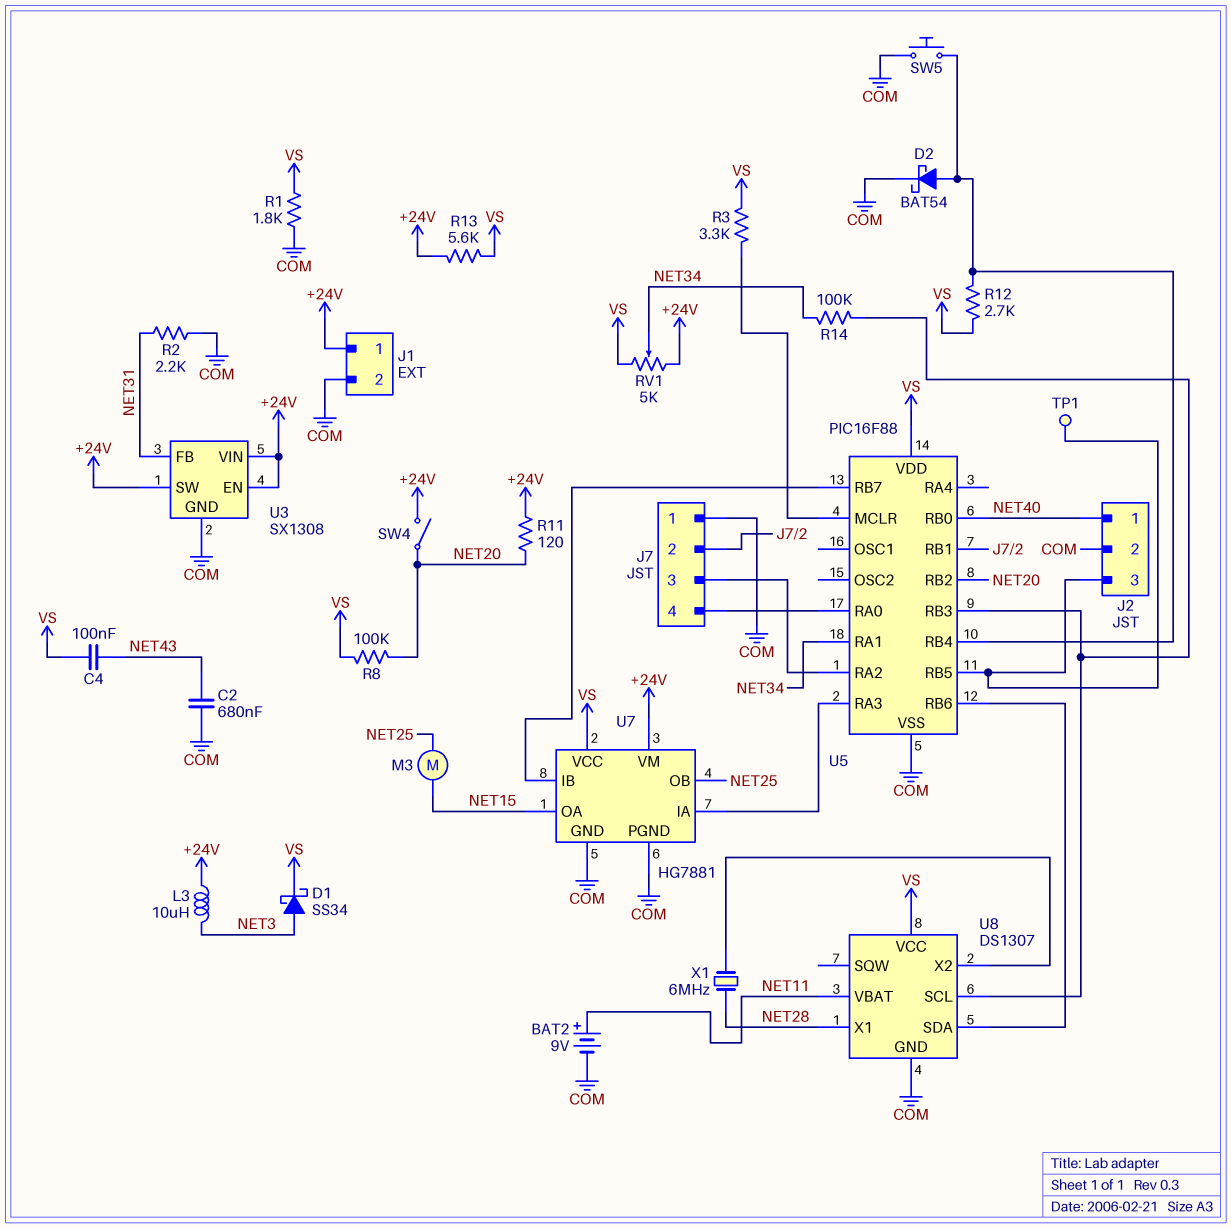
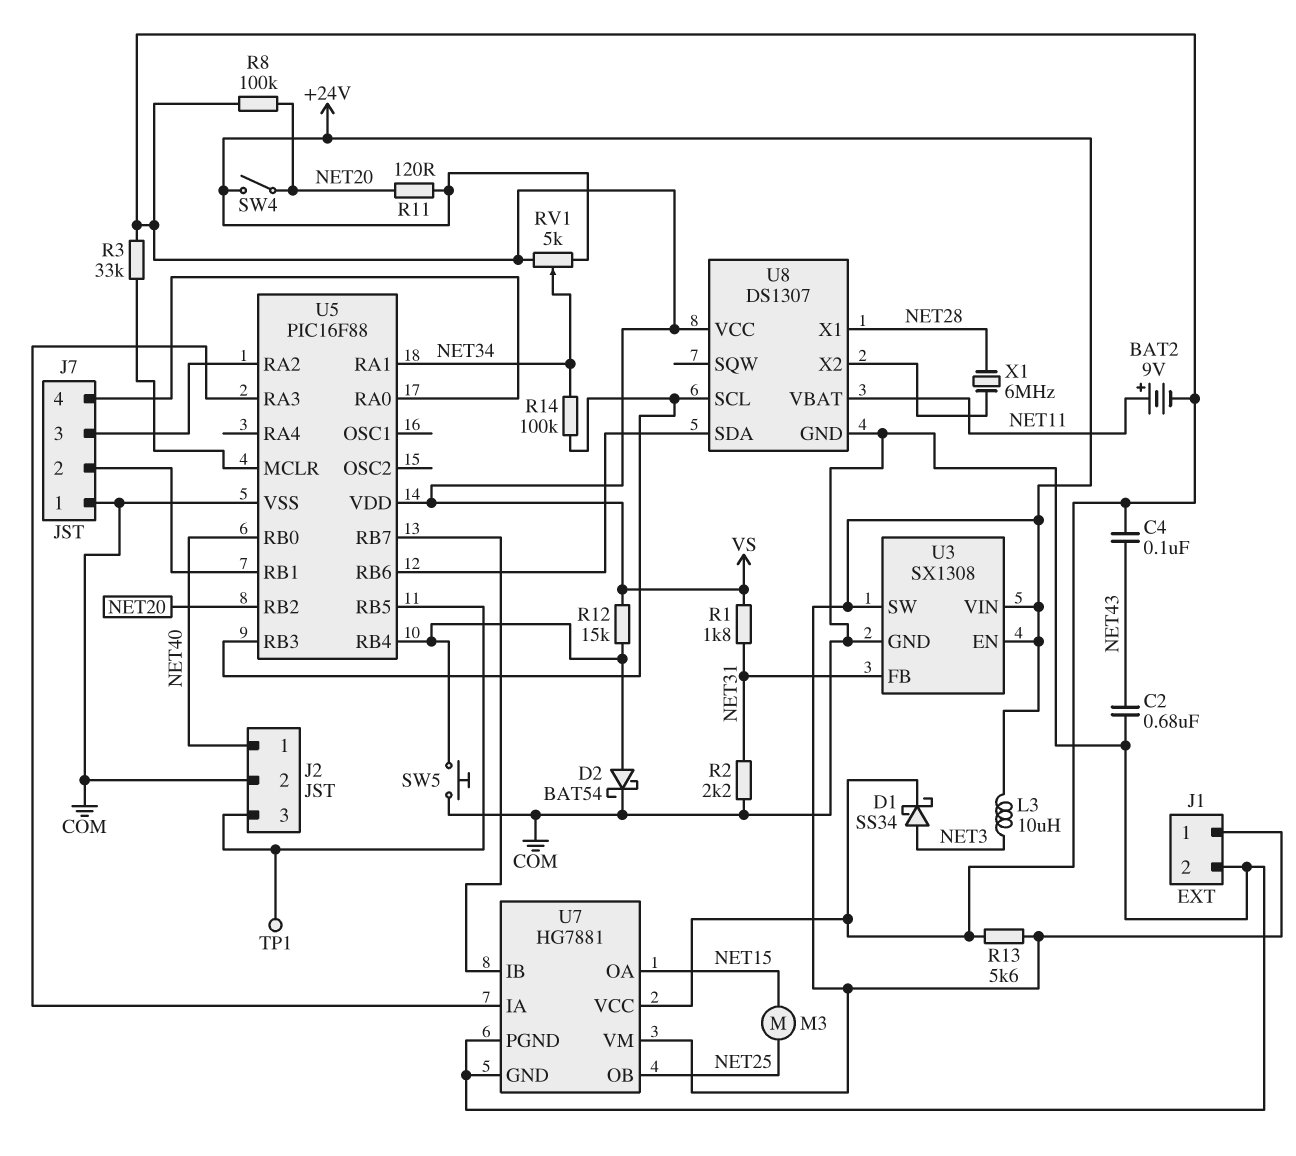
BAT2: 9V (plus NET11, minus COM) -> 9V (plus NET11, minus VS)
R1: 1.8k (COM, VS) -> 1.8k (NET31, VS)
R3: 3.3k (U5/MCLR, VS) -> 33k (U5/MCLR, VS)
R12: 2.7k (U5/RB4, VS) -> 15k (U5/RB4, VS)

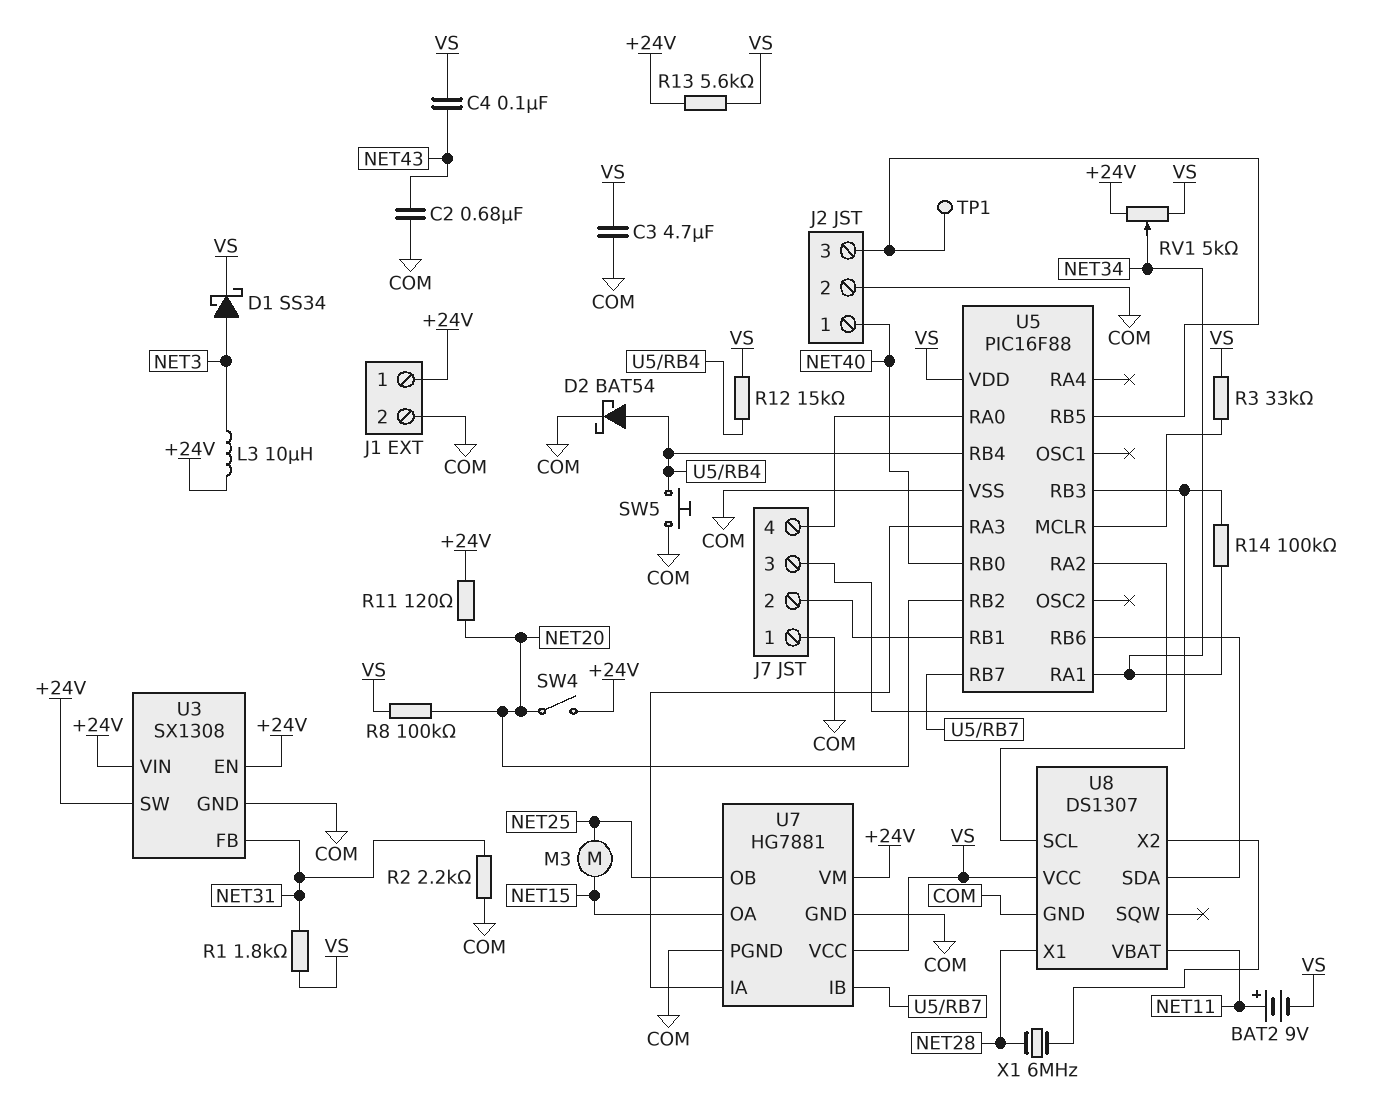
C3: none -> 4.7uF (COM, VS)

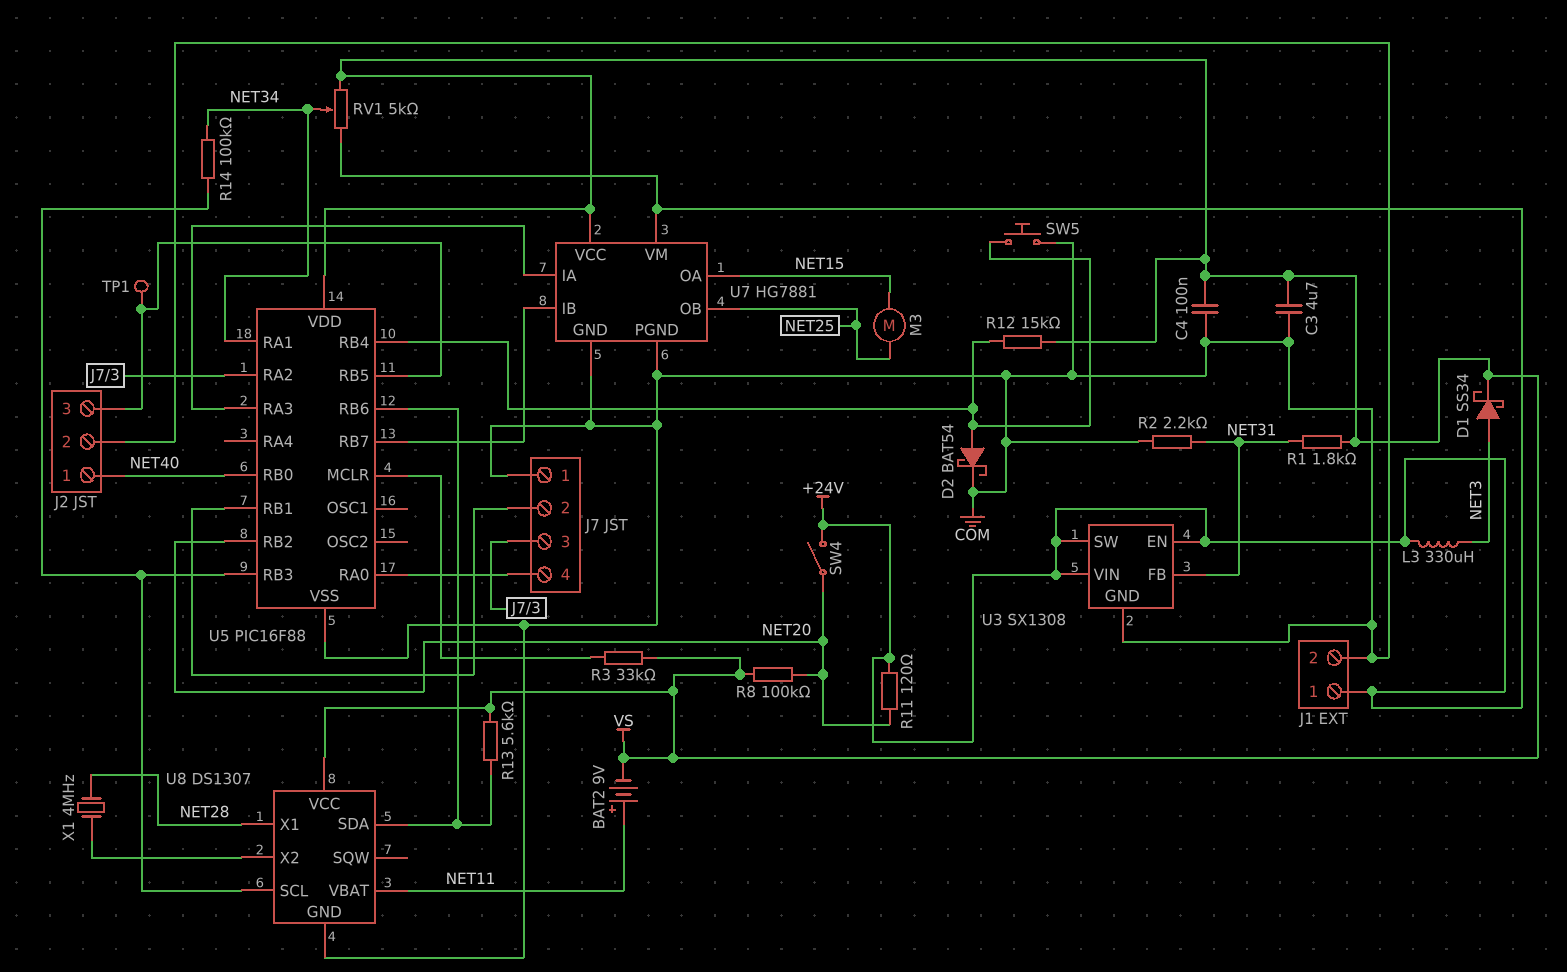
C2: 680nF (COM, NET43) -> none
C4: 100nF (NET43, VS) -> 100nF (COM, VS)
L3: 10uH (+24V, NET3) -> 330uH (+24V, NET3)
R13: 5.6k (+24V, VS) -> 5.6k (U5/RB6, VS)
X1: 6MHz (NET28, U8/X2) -> 4MHz (NET28, U8/X2)

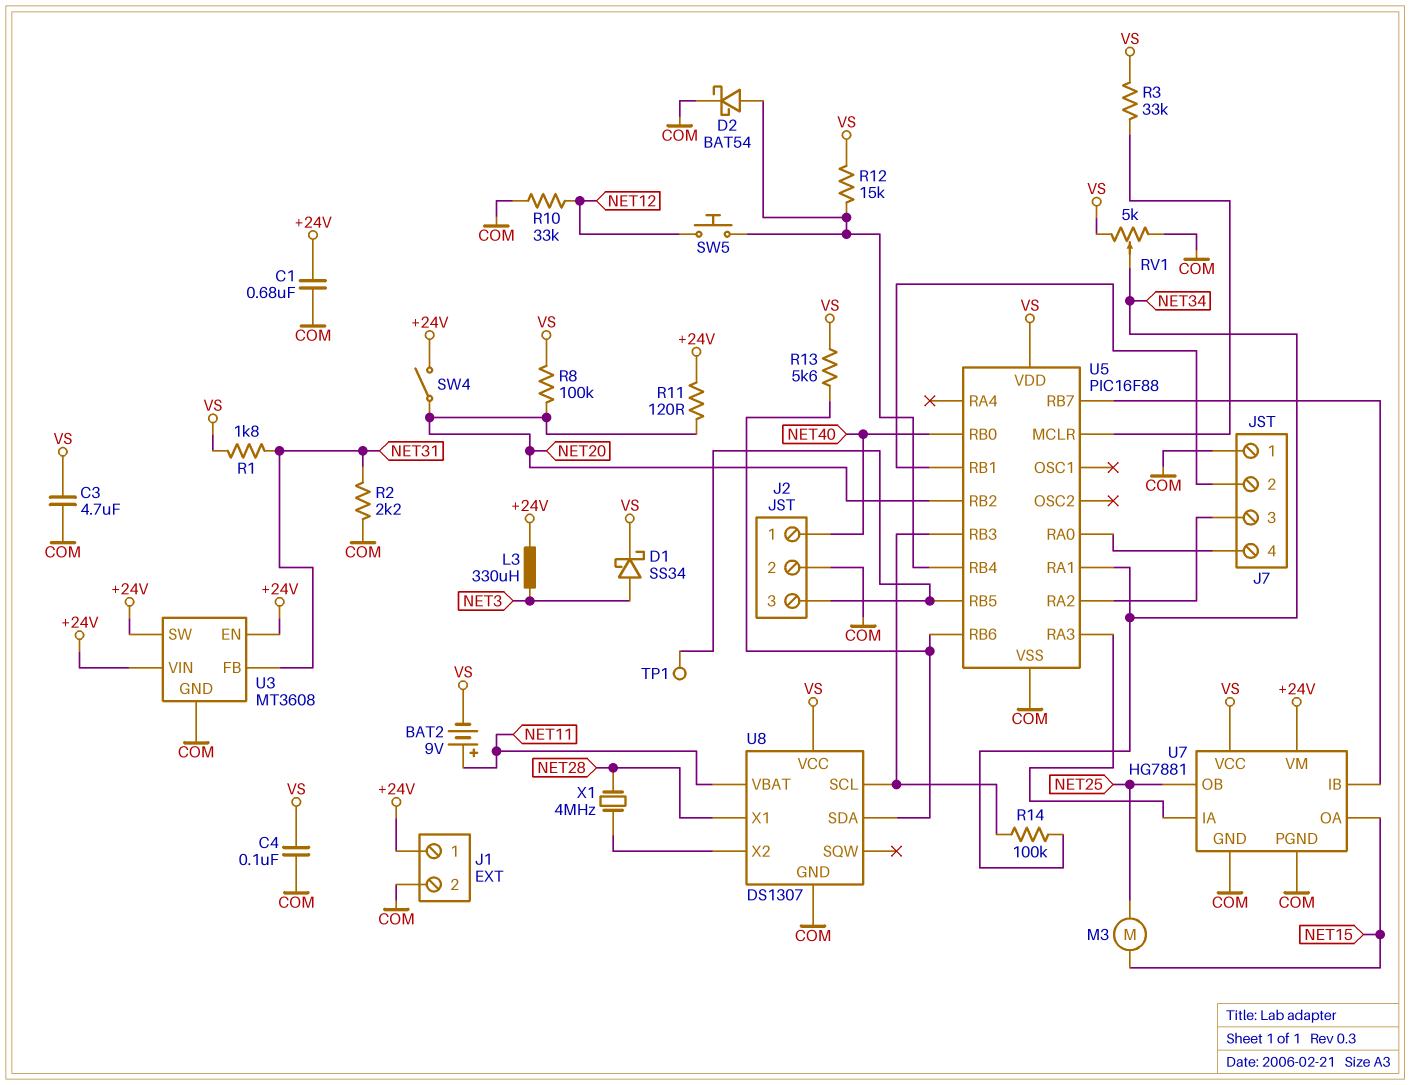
C1: none -> 680nF (+24V, COM)
R10: none -> 33k (COM, NET12)
RV1: 5k (+24V, VS, wiper NET34) -> 5k (COM, VS, wiper NET34)
SW5: button (COM, U5/RB4) -> button (NET12, U5/RB4)
U3: SX1308 -> MT3608

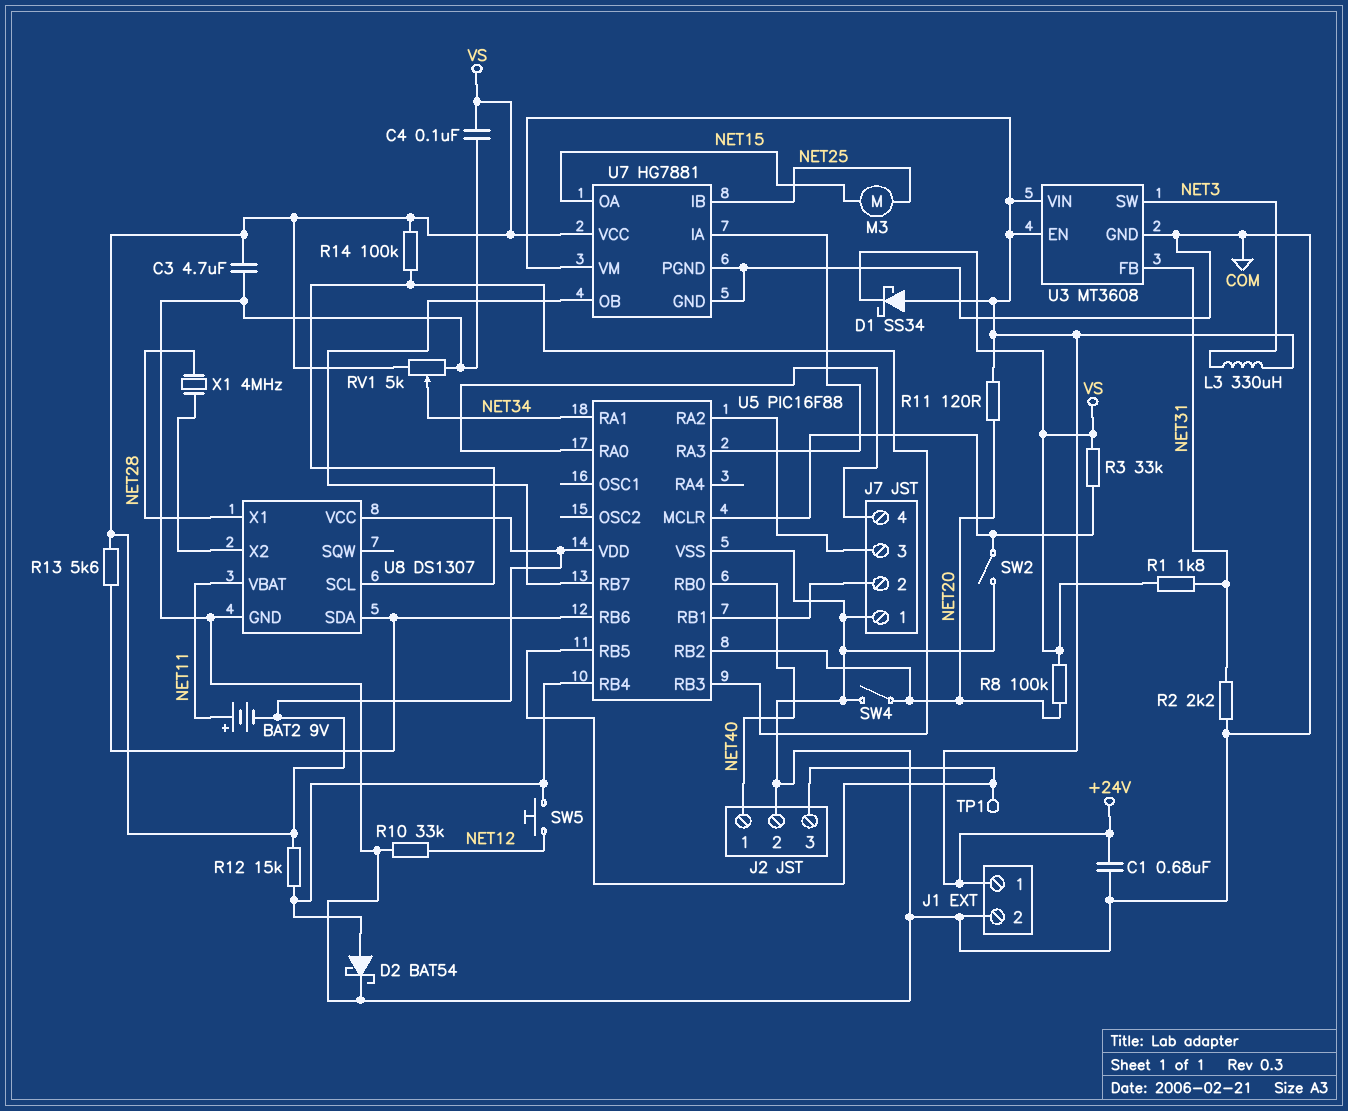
D1: schottky SS34 (A NET3, K VS) -> schottky SS34 (A +24V, K VS)
R14: 100k (NET34, U5/RB3) -> 100k (U5/RB3, VS)
SW2: none -> switch (COM, U5/MCLR)
SW4: switch (+24V, NET20) -> switch (COM, NET20)
U3 pin SW: +24V -> NET3
U7 pin IB: U5/RB7 -> NET25
U7 pin OB: NET25 -> U5/RB7

